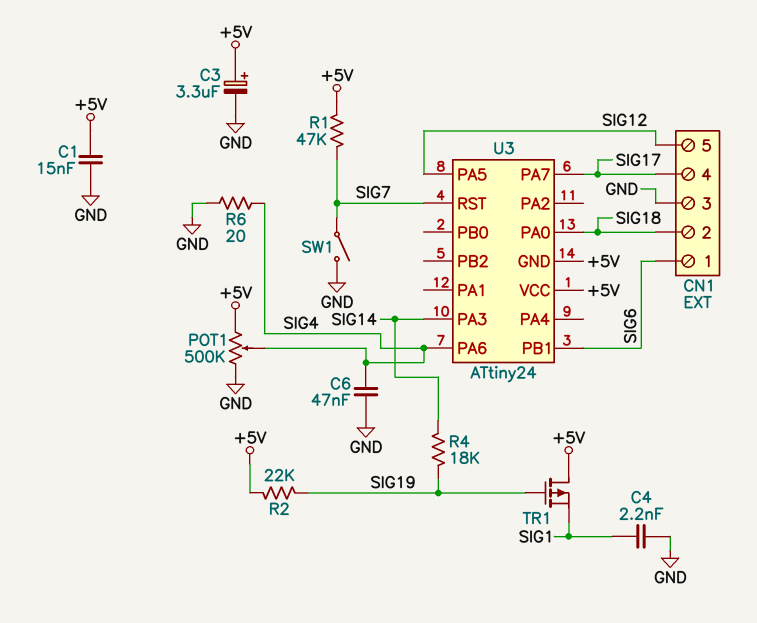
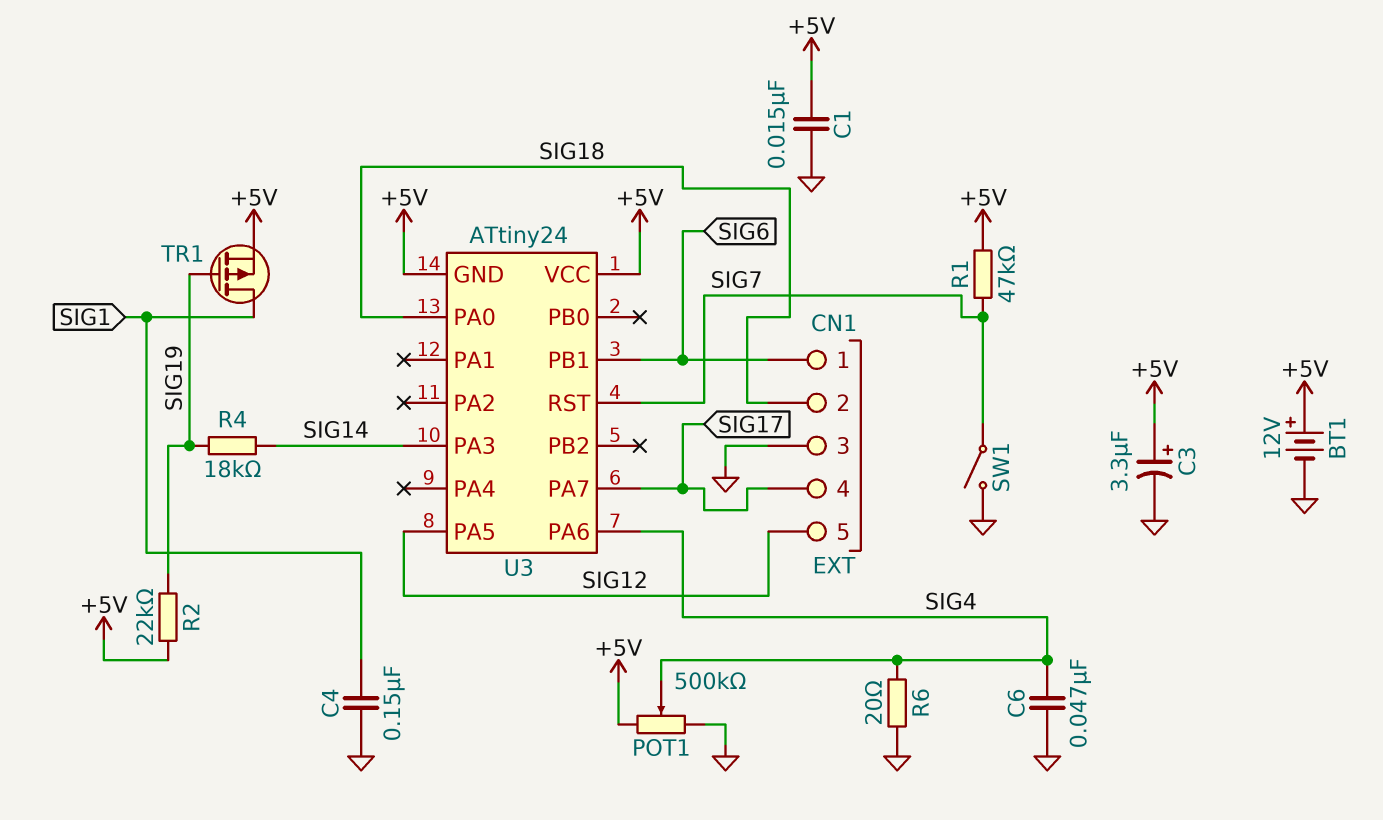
BT1: none -> 12V (plus +5V, minus GND)
C4: 2.2nF (GND, SIG1) -> 150nF (GND, SIG1)
TR1: PMOS (G SIG19, D +5V, S SIG1) -> PMOS (G SIG19, D SIG1, S +5V)

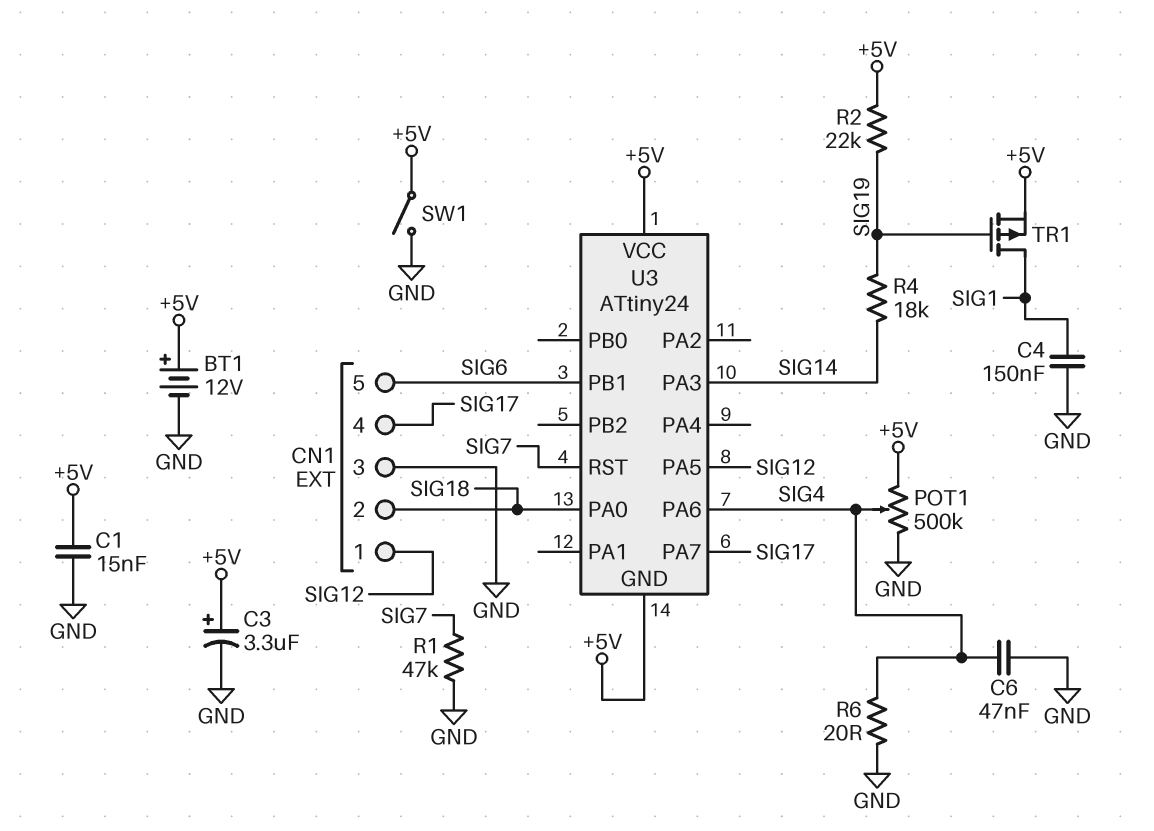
CN1 pin 1: SIG6 -> SIG12
CN1 pin 5: SIG12 -> SIG6
R1: 47k (+5V, SIG7) -> 47k (GND, SIG7)
SW1: switch (GND, SIG7) -> switch (+5V, GND)

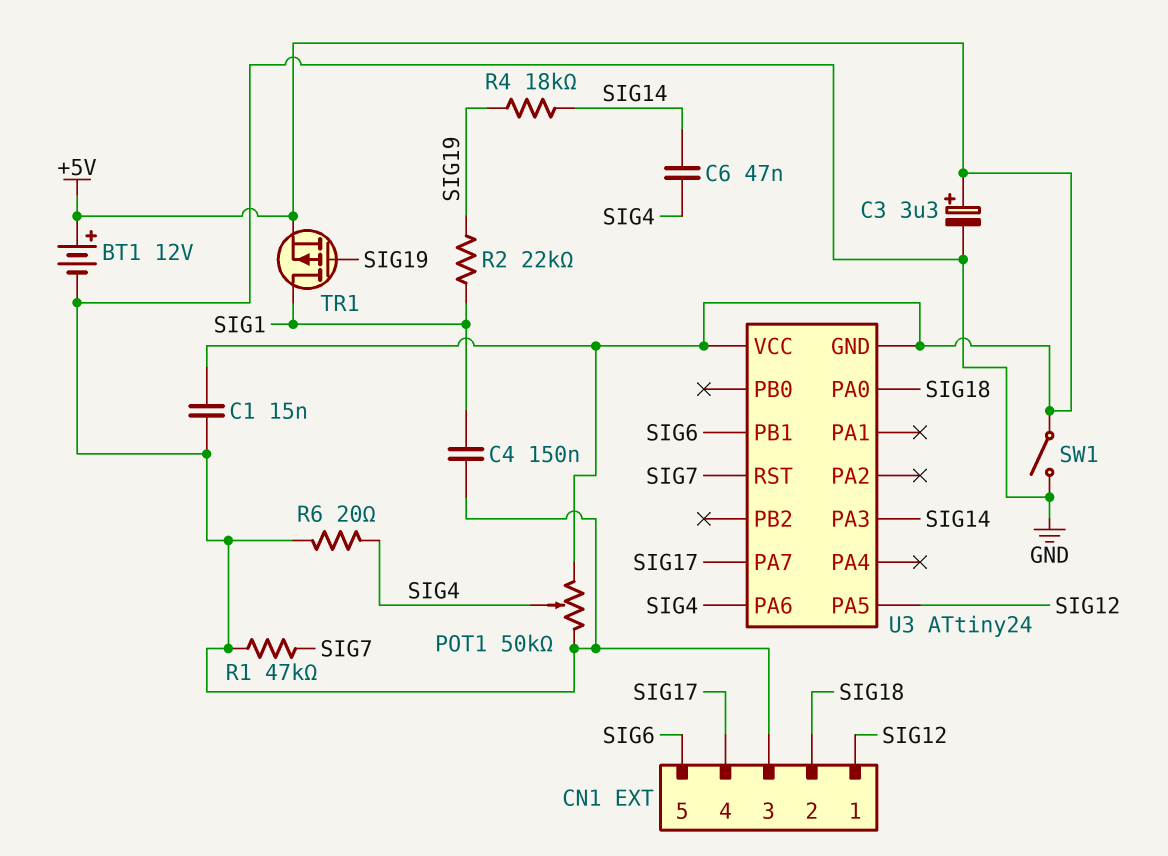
C6: 47nF (GND, SIG4) -> 47nF (SIG4, SIG14)
POT1: 500k (+5V, GND, wiper SIG4) -> 50k (+5V, GND, wiper SIG4)
R2: 22k (+5V, SIG19) -> 22k (SIG1, SIG19)

